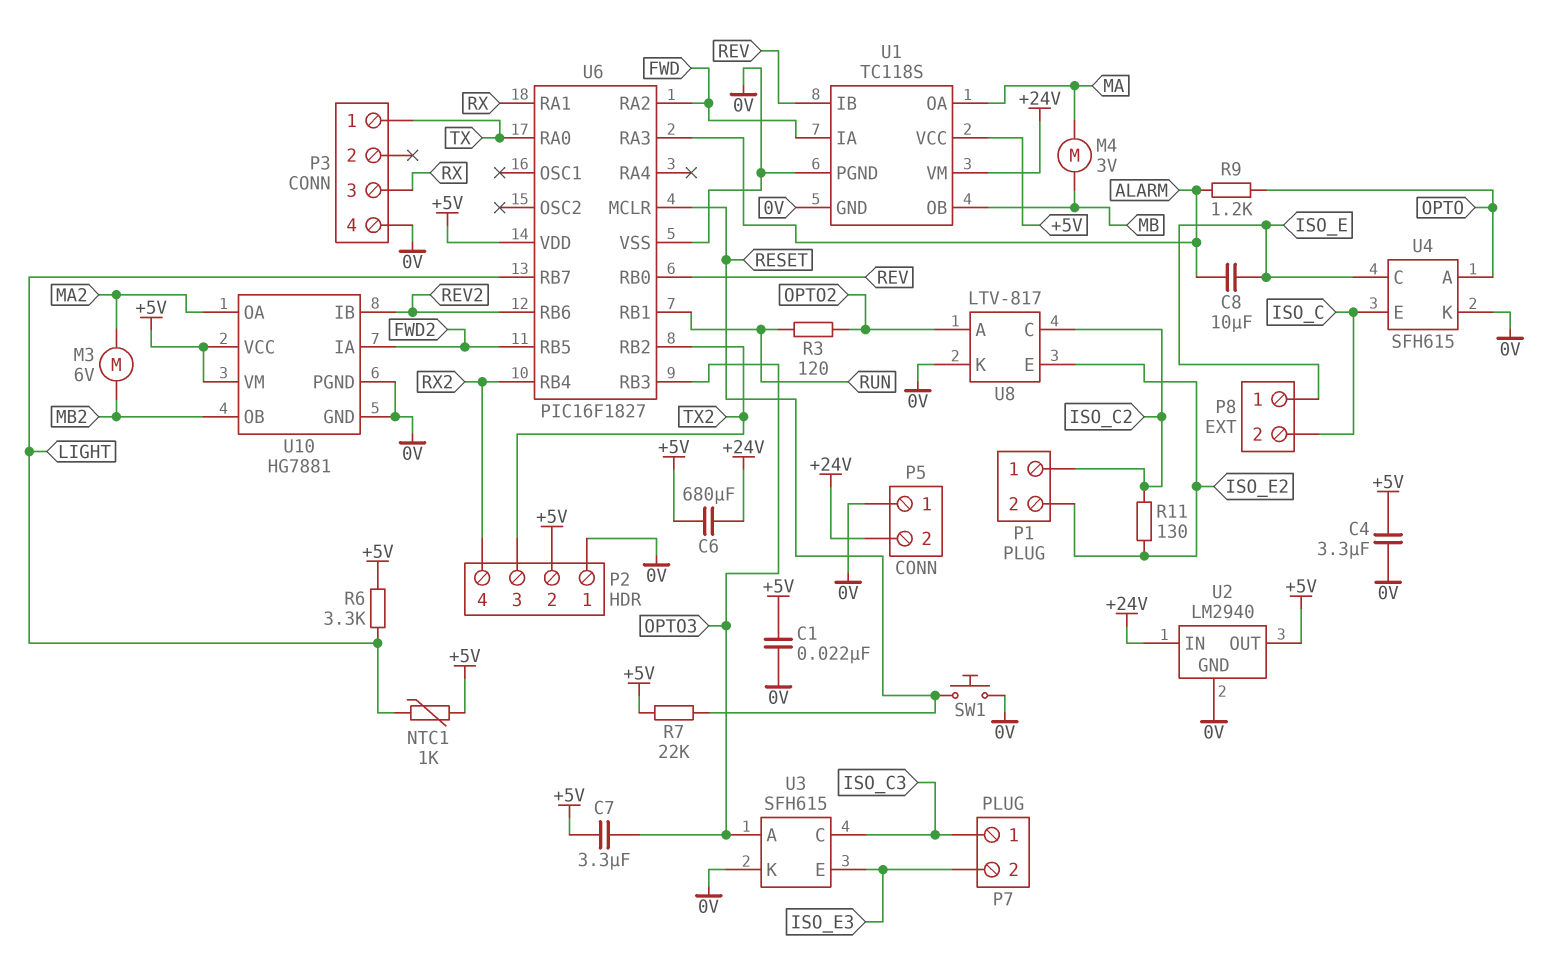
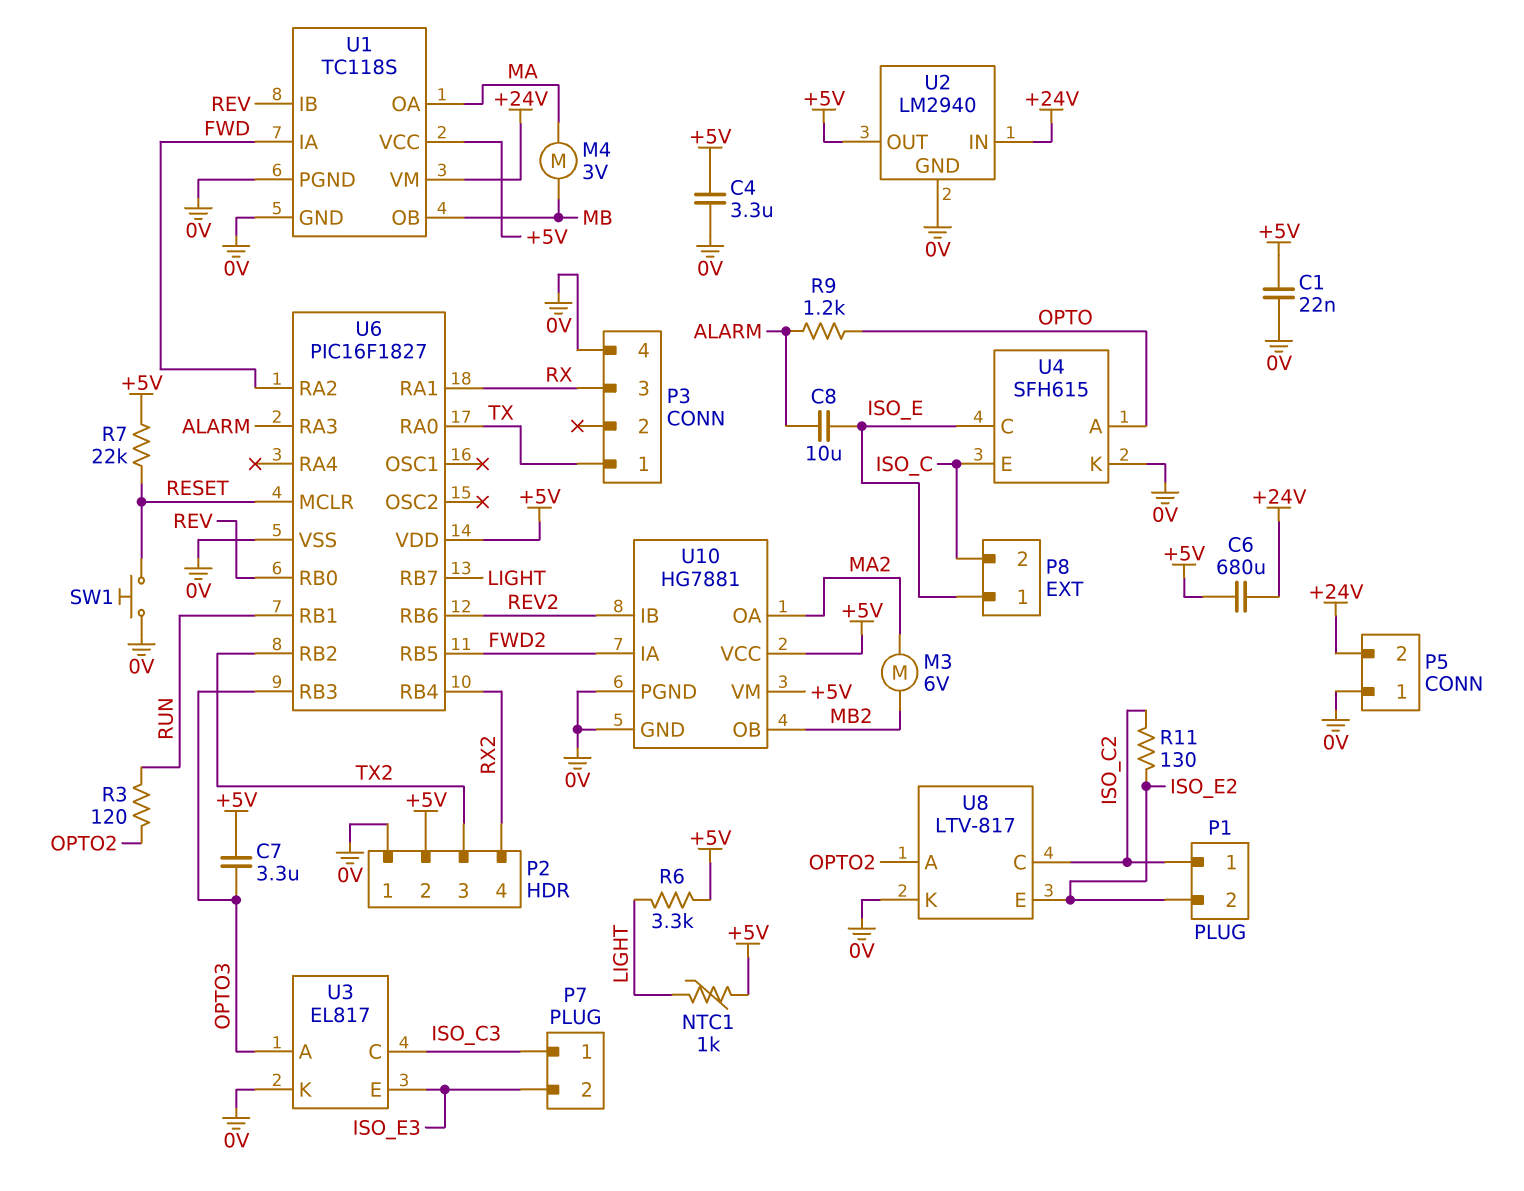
U3: SFH615 -> EL817

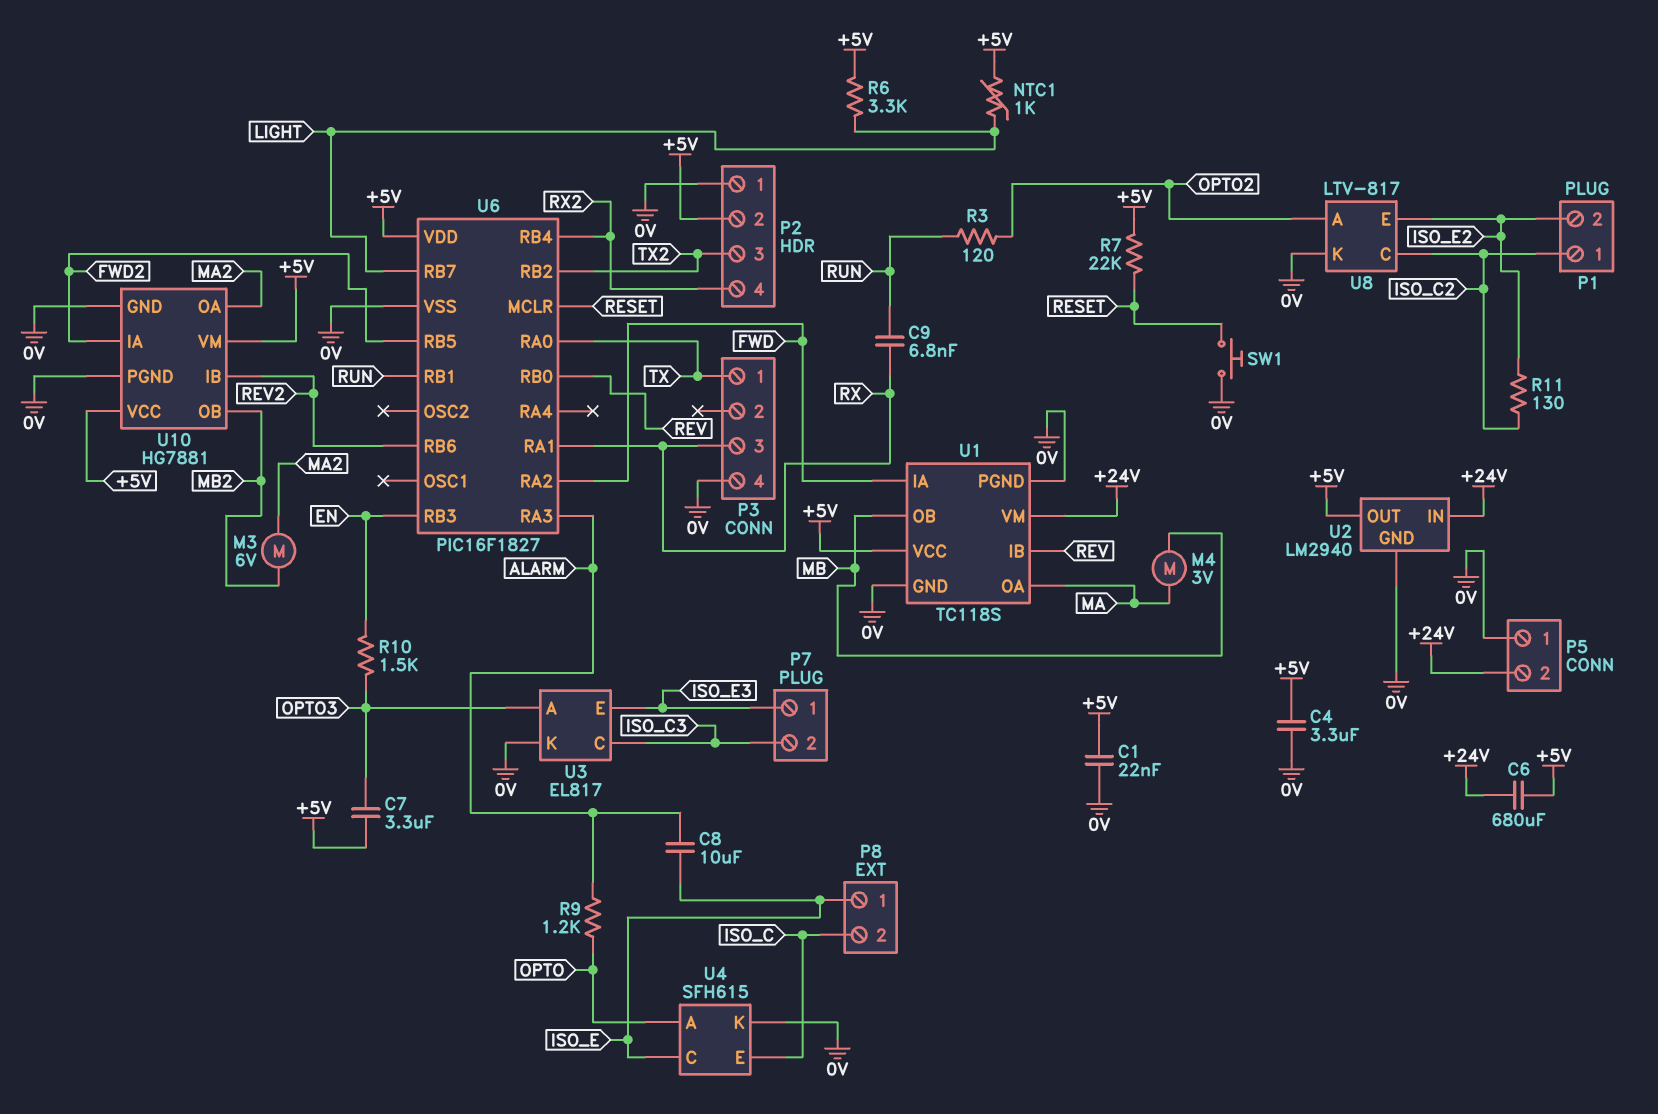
C9: none -> 6.8nF (RUN, RX)
P7 pin 1: ISO_C3 -> ISO_E3
P7 pin 2: ISO_E3 -> ISO_C3
R10: none -> 1.5k (EN, OPTO3)
U6 pin RB3: OPTO3 -> EN

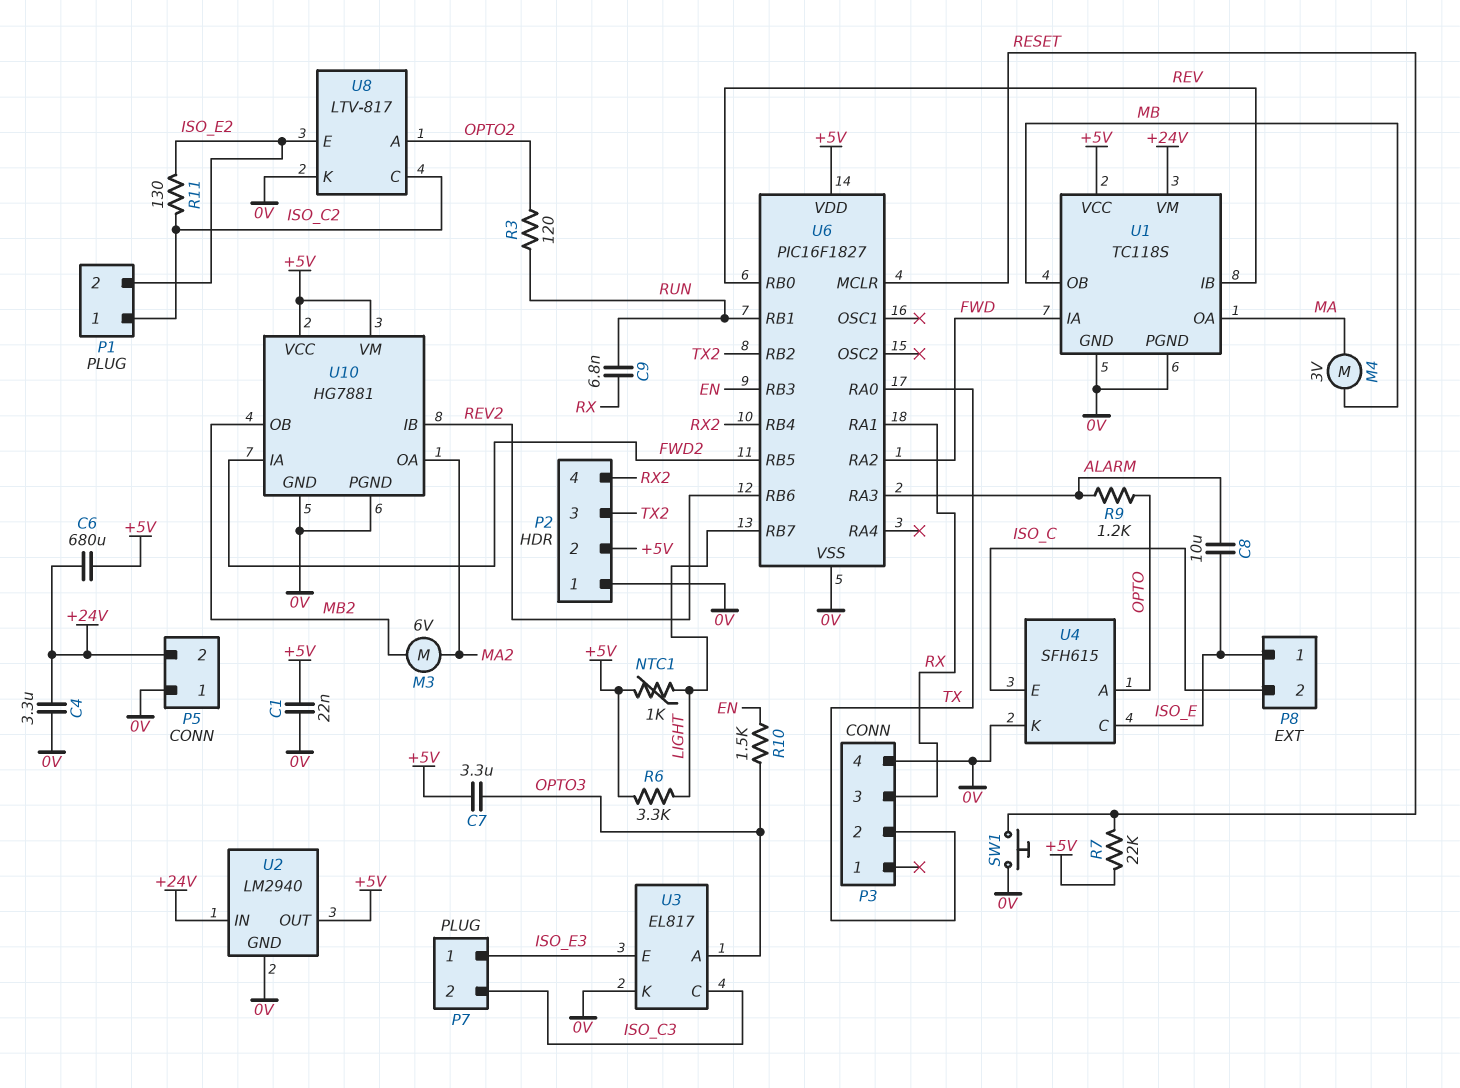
C4: 3.3uF (+5V, 0V) -> 3.3uF (+24V, 0V)
P3 pin 1: TX -> none
P3 pin 2: none -> TX

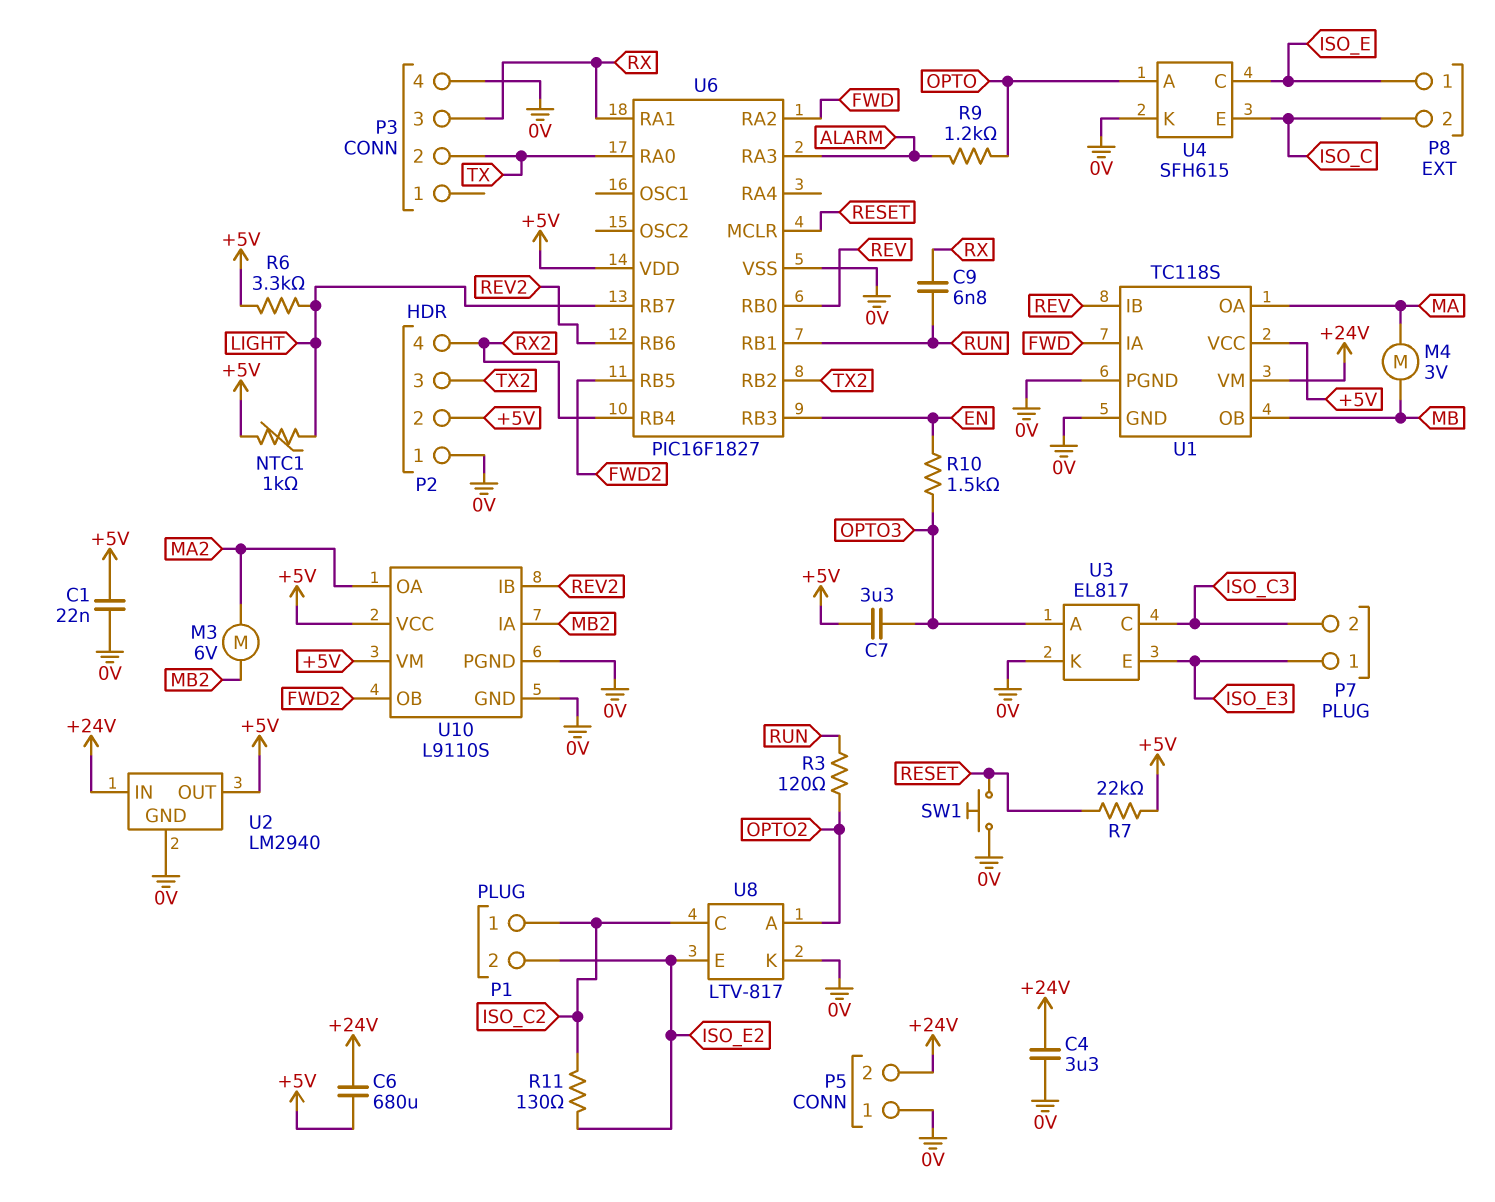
C8: 10uF (ALARM, ISO_E) -> none
U10: HG7881 -> L9110S
U10 pin IA: FWD2 -> MB2
U10 pin OB: MB2 -> FWD2

